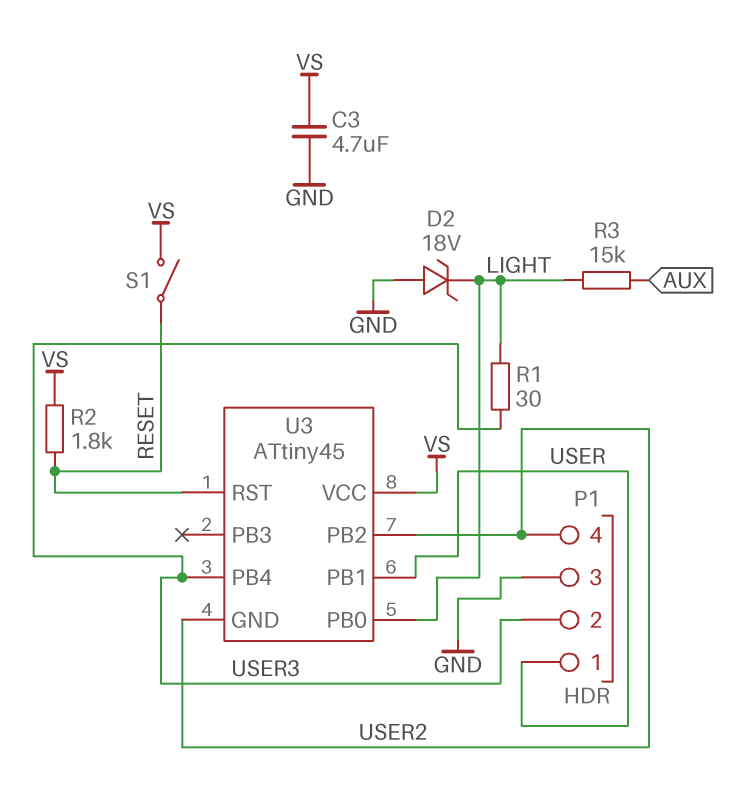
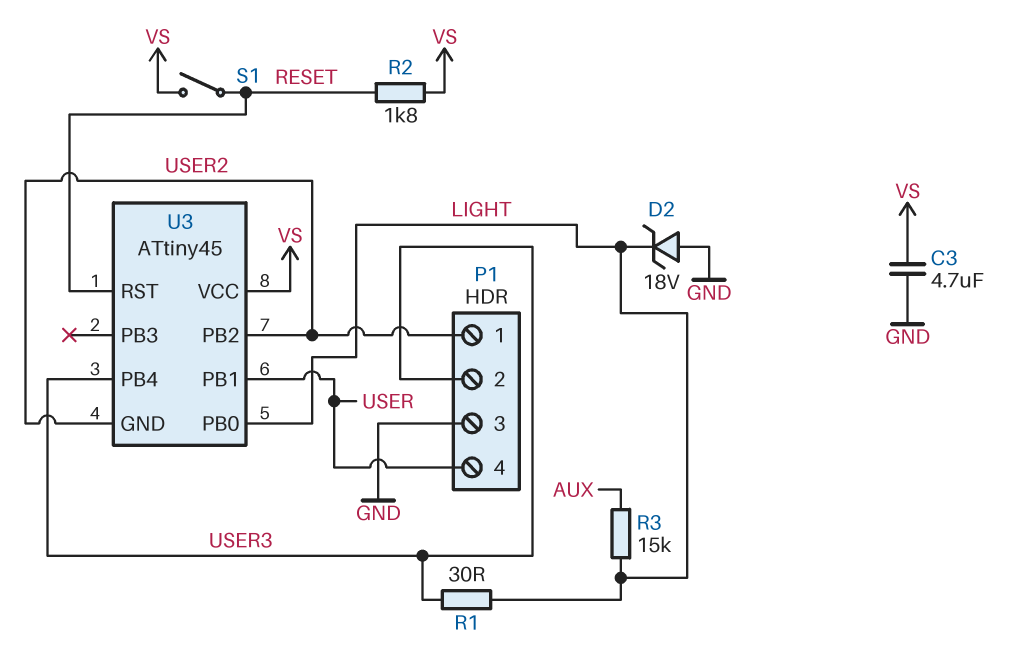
P1 pin 1: USER -> USER2
P1 pin 4: USER2 -> USER

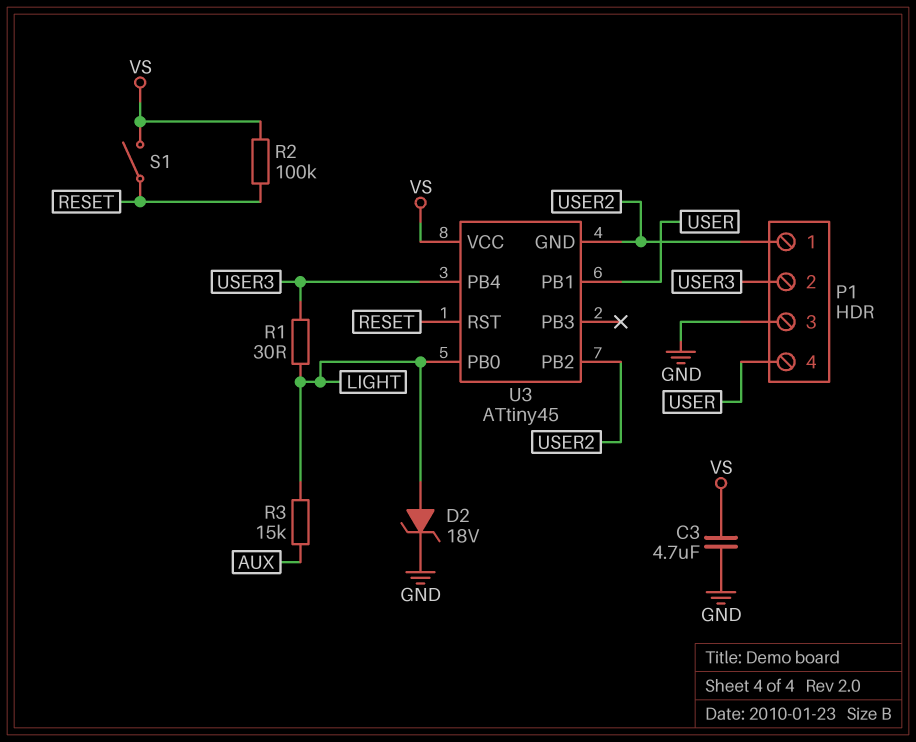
D2: zener 18V (A GND, K LIGHT) -> zener 18V (A LIGHT, K GND)
R2: 1.8k (RESET, VS) -> 100k (RESET, VS)

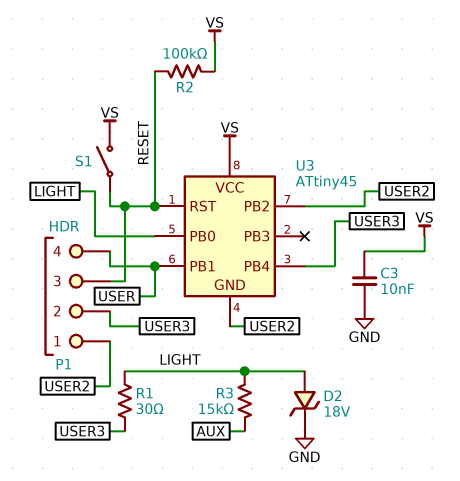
C3: 4.7uF (GND, VS) -> 10nF (GND, VS)
P1 pin 3: GND -> RESET

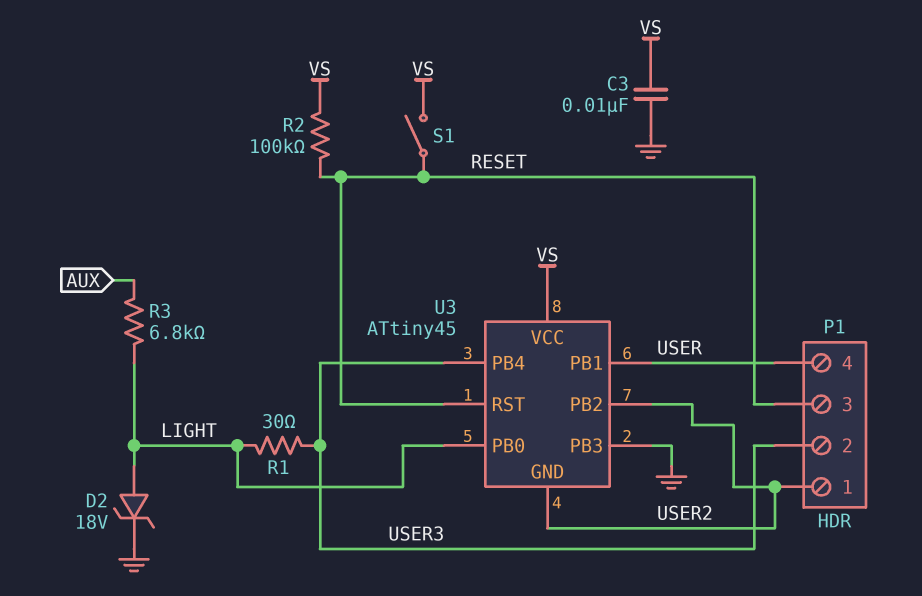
R3: 15k (AUX, LIGHT) -> 6.8k (AUX, LIGHT)
U3 pin PB3: none -> GND

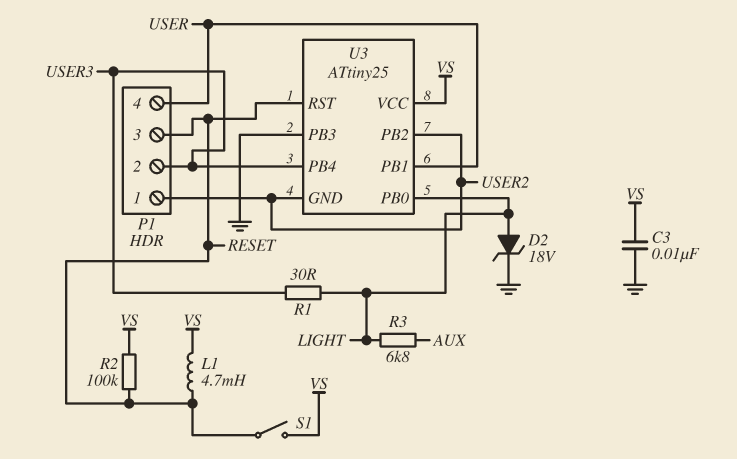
L1: none -> 4.7mH (RESET, VS)
U3: ATtiny45 -> ATtiny25

